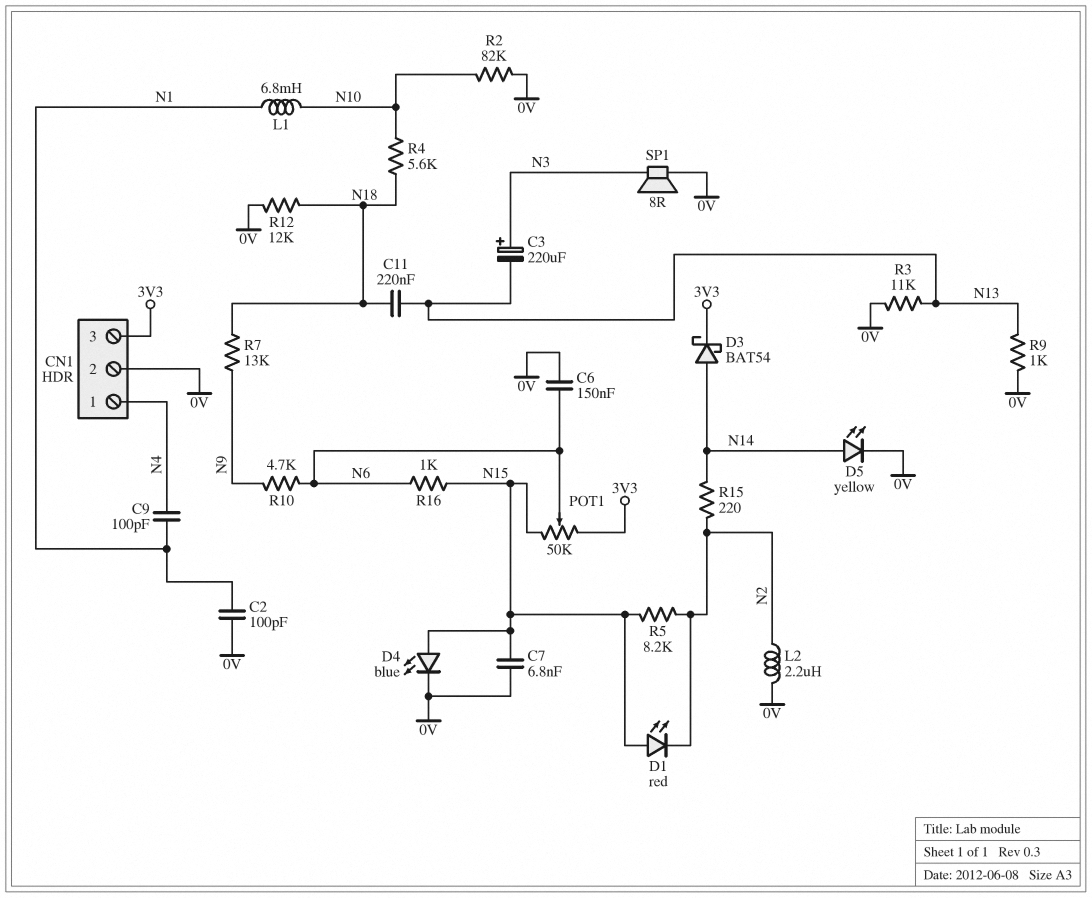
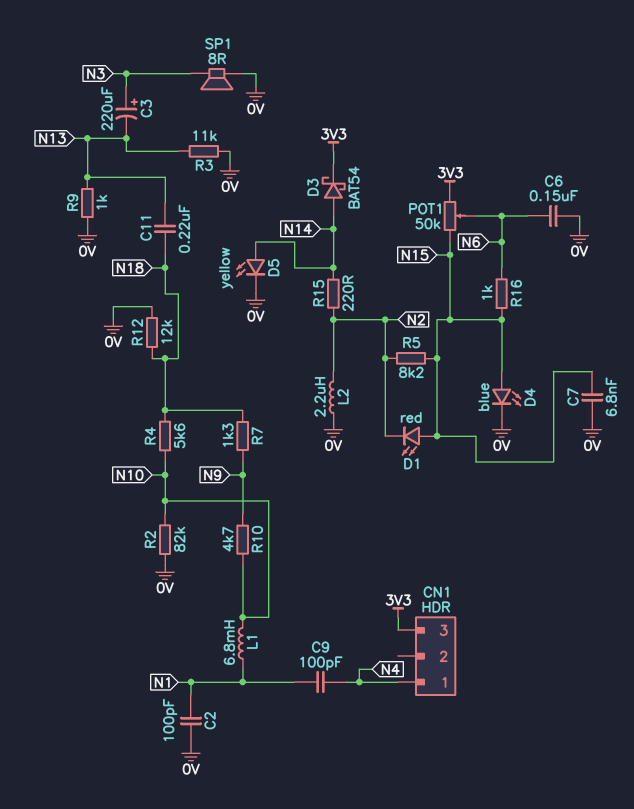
CN1 pin 2: 0V -> none
R7: 13k (N9, N18) -> 1.3k (N9, N18)
R10: 4.7k (N6, N9) -> 4.7k (N9, N10)

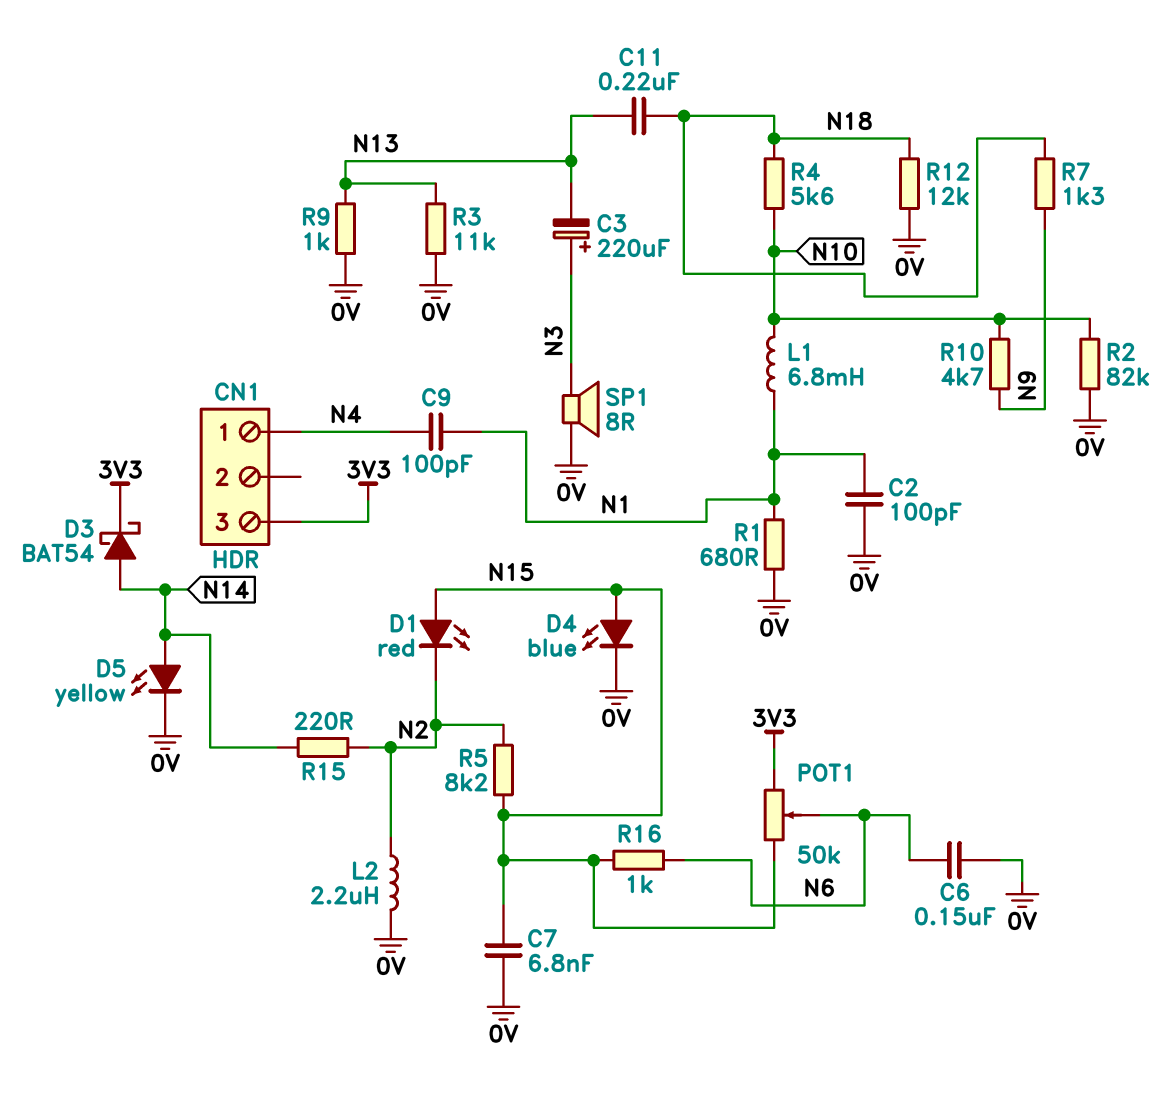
R1: none -> 680 (0V, N1)

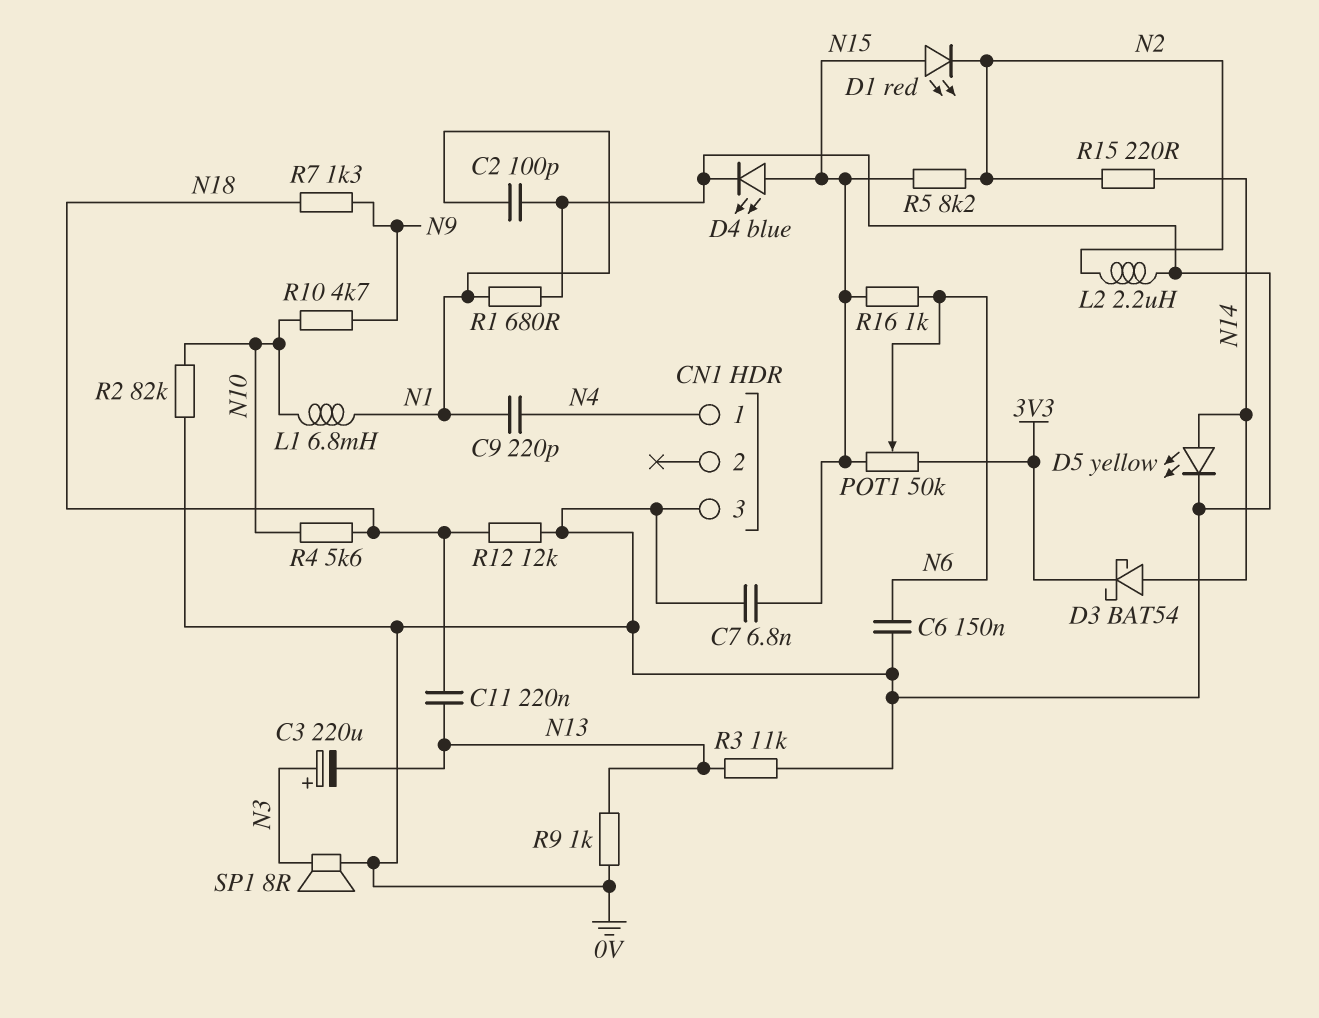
C9: 100pF (N1, N4) -> 220pF (N1, N4)
CN1 pin 3: 3V3 -> 0V

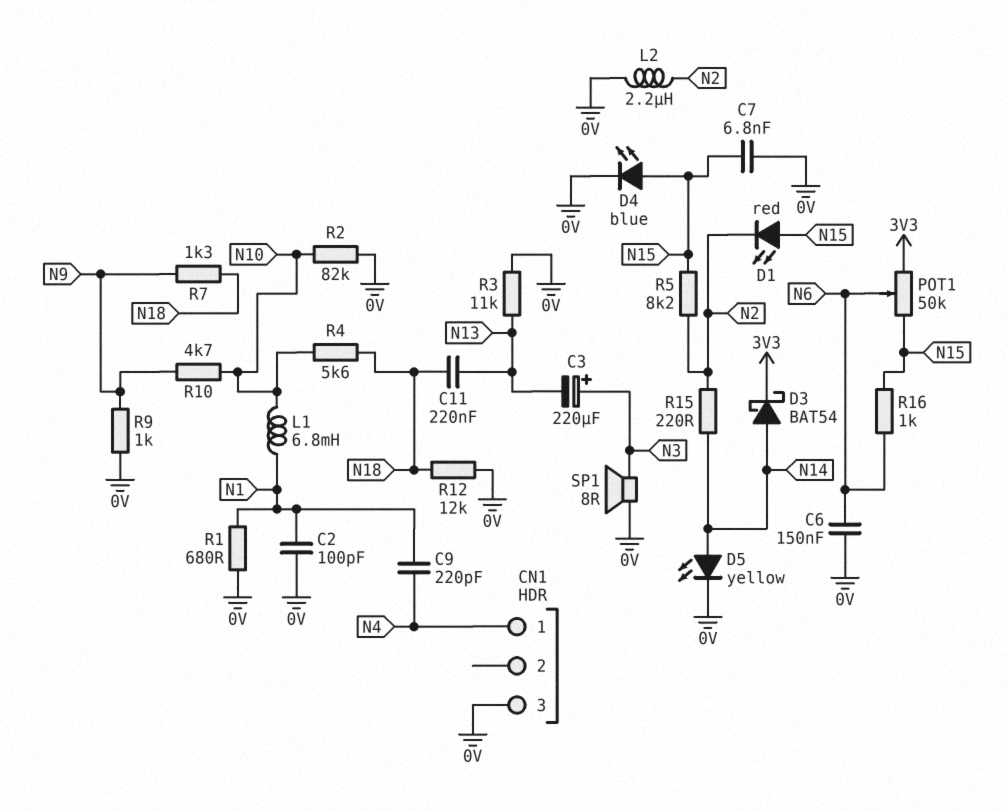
R9: 1k (0V, N13) -> 1k (0V, N9)

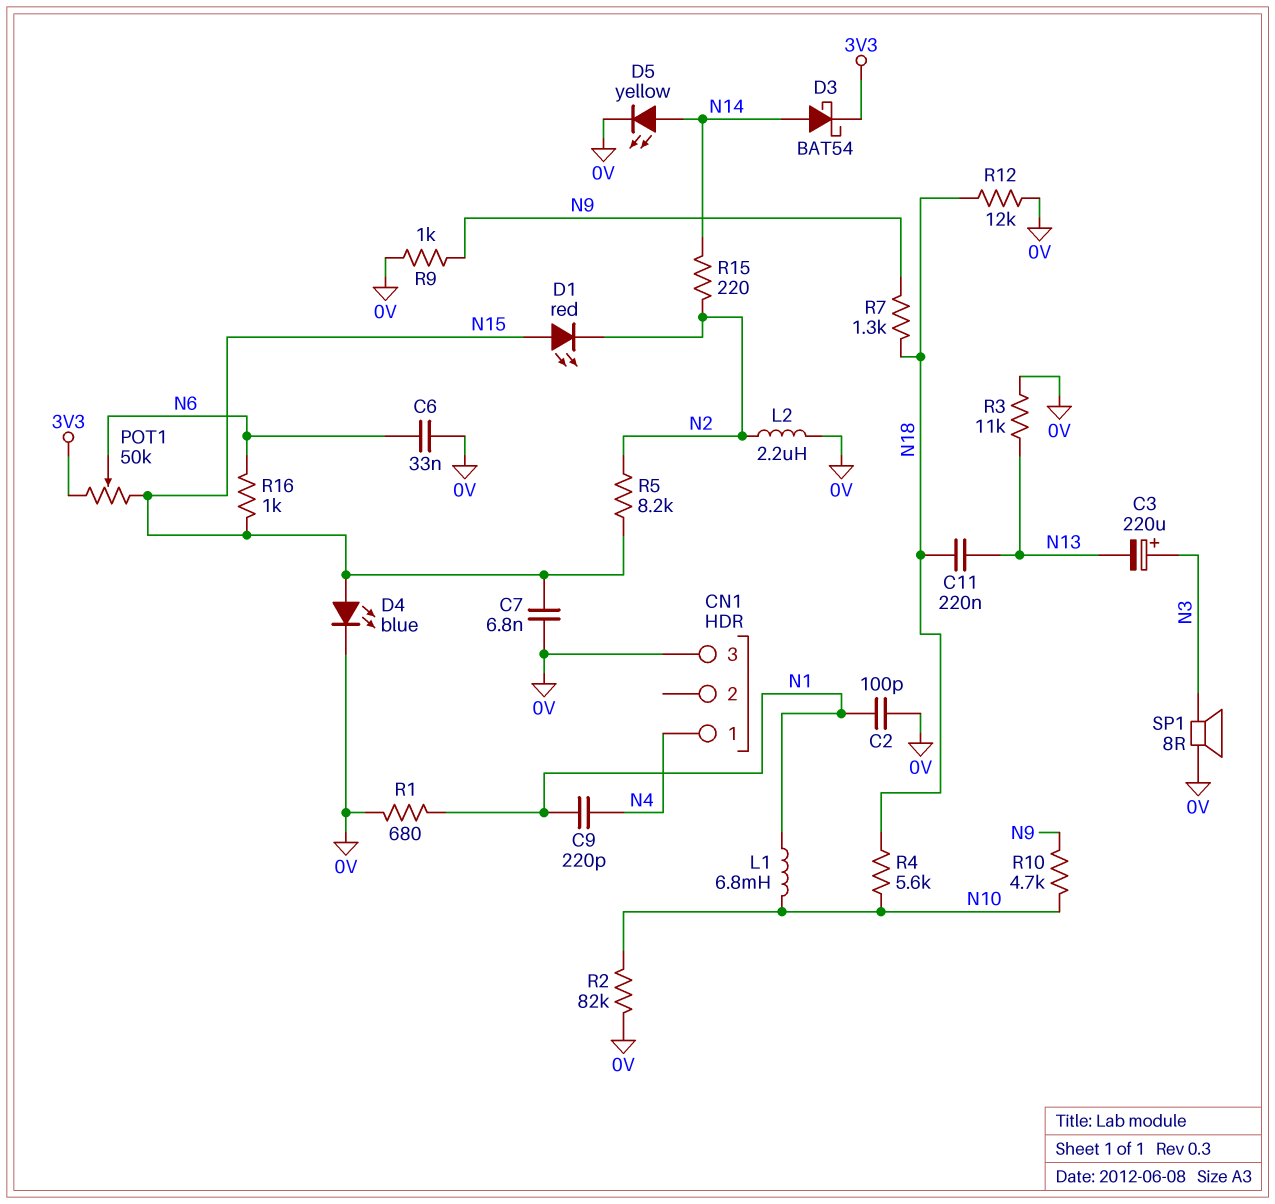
C6: 150nF (0V, N6) -> 33nF (0V, N6)

